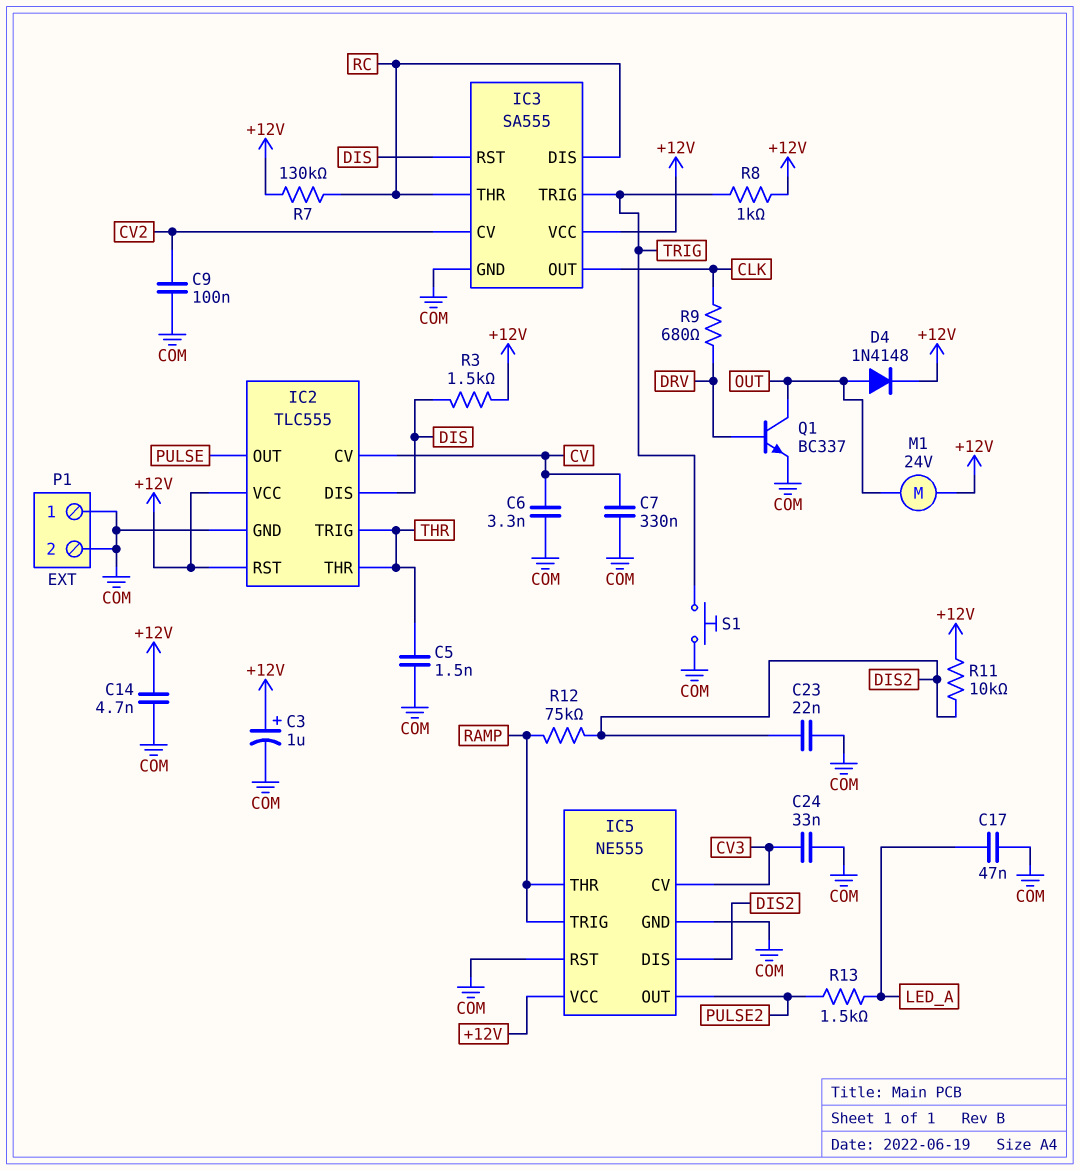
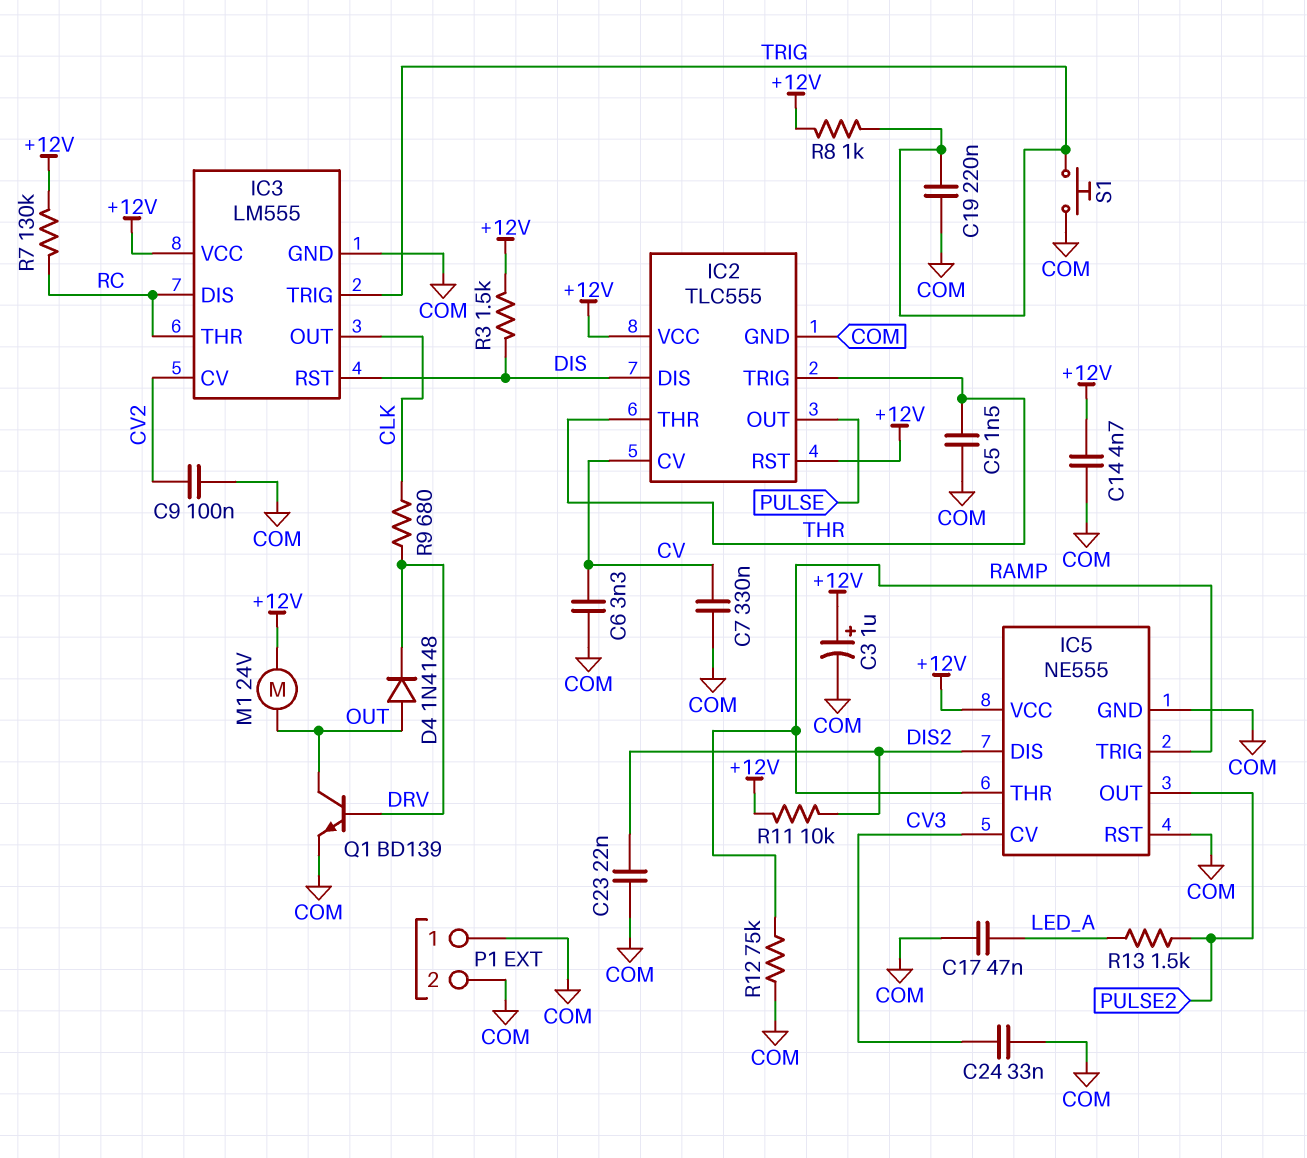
C19: none -> 220nF (COM, TRIG)
D4: diode 1N4148 (A OUT, K +12V) -> diode 1N4148 (A OUT, K DRV)
IC3: SA555 -> LM555
Q1: NPN BC337 (B DRV, C OUT, E COM) -> NPN BD139 (B DRV, C OUT, E COM)
R12: 75k (DIS2, RAMP) -> 75k (COM, RAMP)

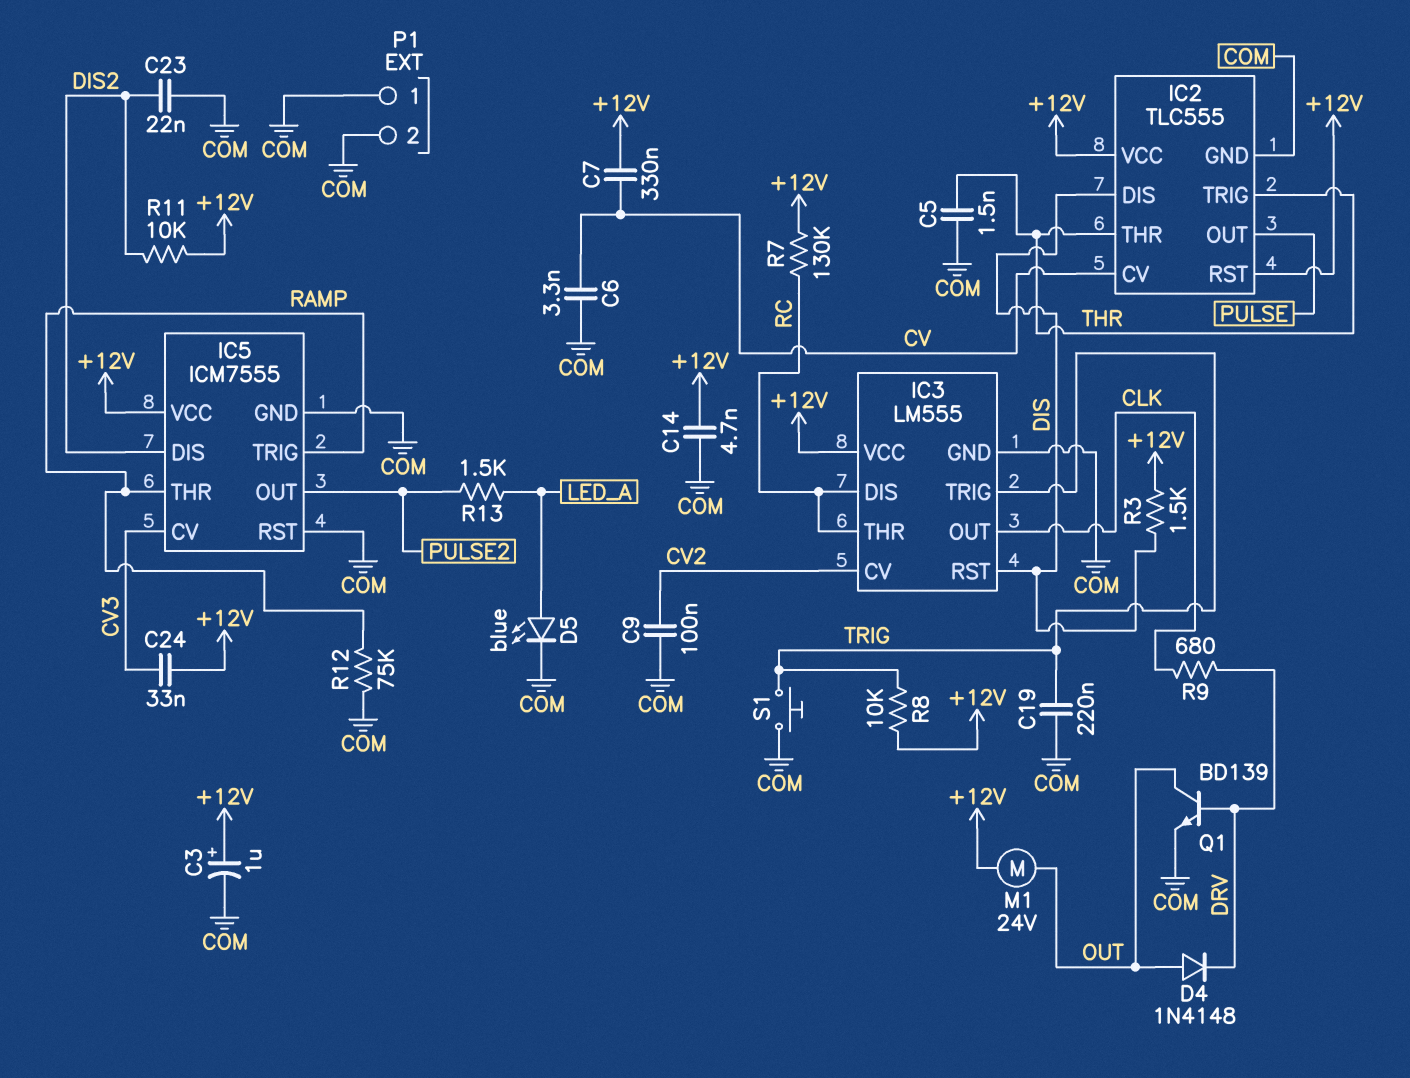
C7: 330nF (COM, CV) -> 330nF (+12V, CV)
C17: 47nF (COM, LED_A) -> none
C24: 33nF (COM, CV3) -> 33nF (+12V, CV3)
D5: none -> LED blue (A LED_A, K COM)
IC5: NE555 -> ICM7555
R8: 1k (+12V, TRIG) -> 10k (+12V, TRIG)

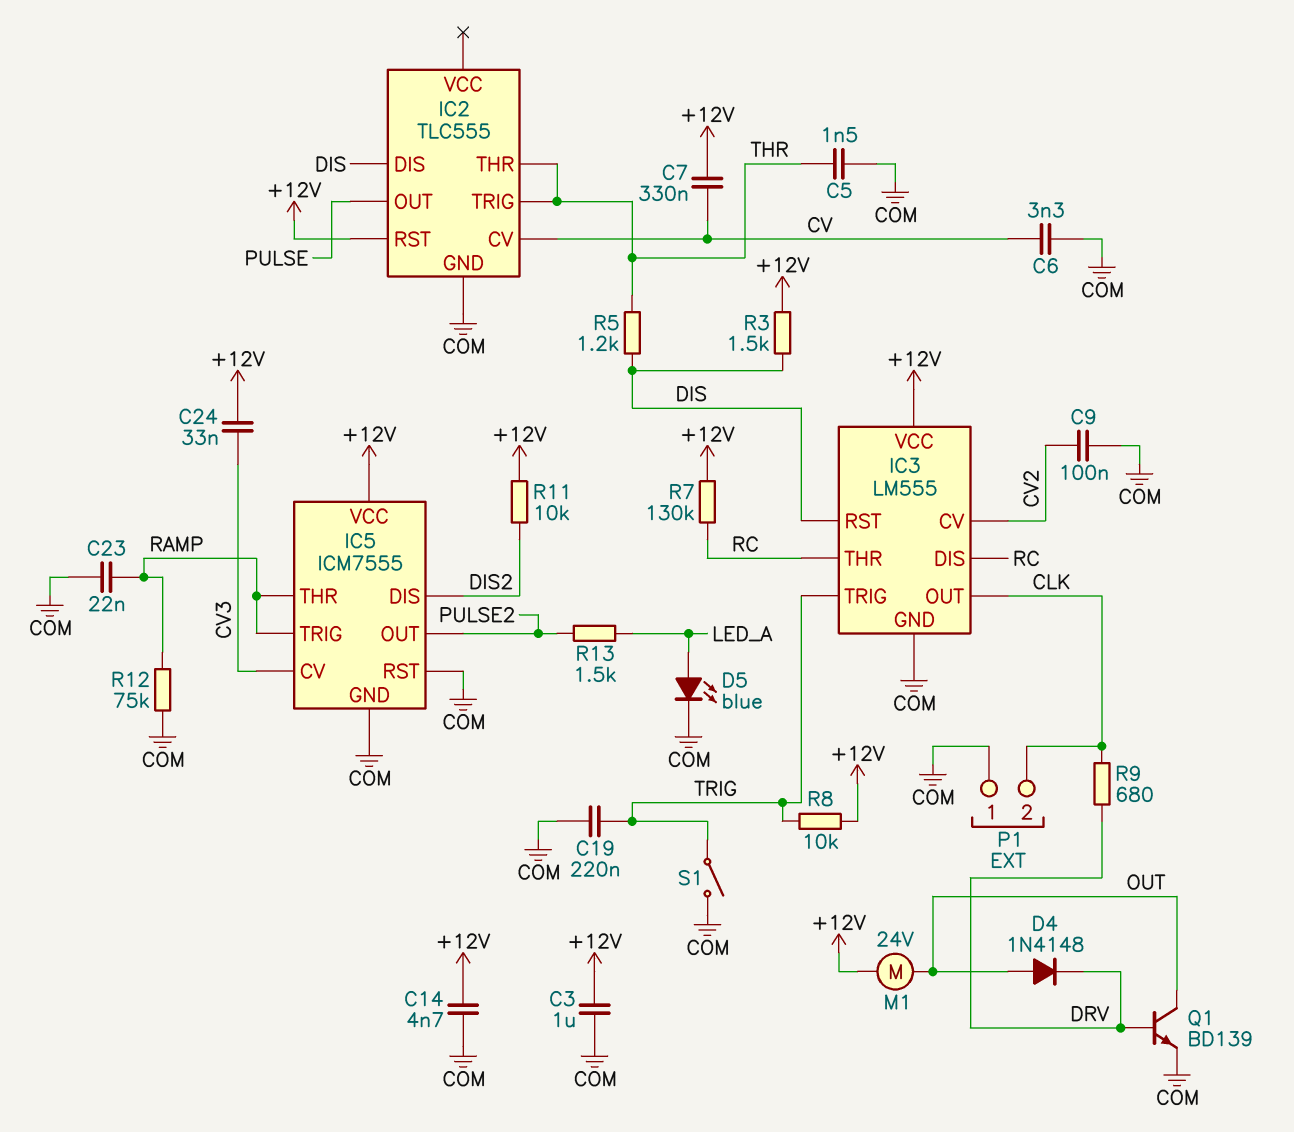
C3: 1uF (plus +12V, minus COM) -> 1uF (+12V, COM)
C23: 22nF (COM, DIS2) -> 22nF (COM, RAMP)
IC2 pin VCC: +12V -> none
P1 pin 2: COM -> CLK
R5: none -> 1.2k (DIS, THR)
S1: button (COM, TRIG) -> switch (COM, TRIG)

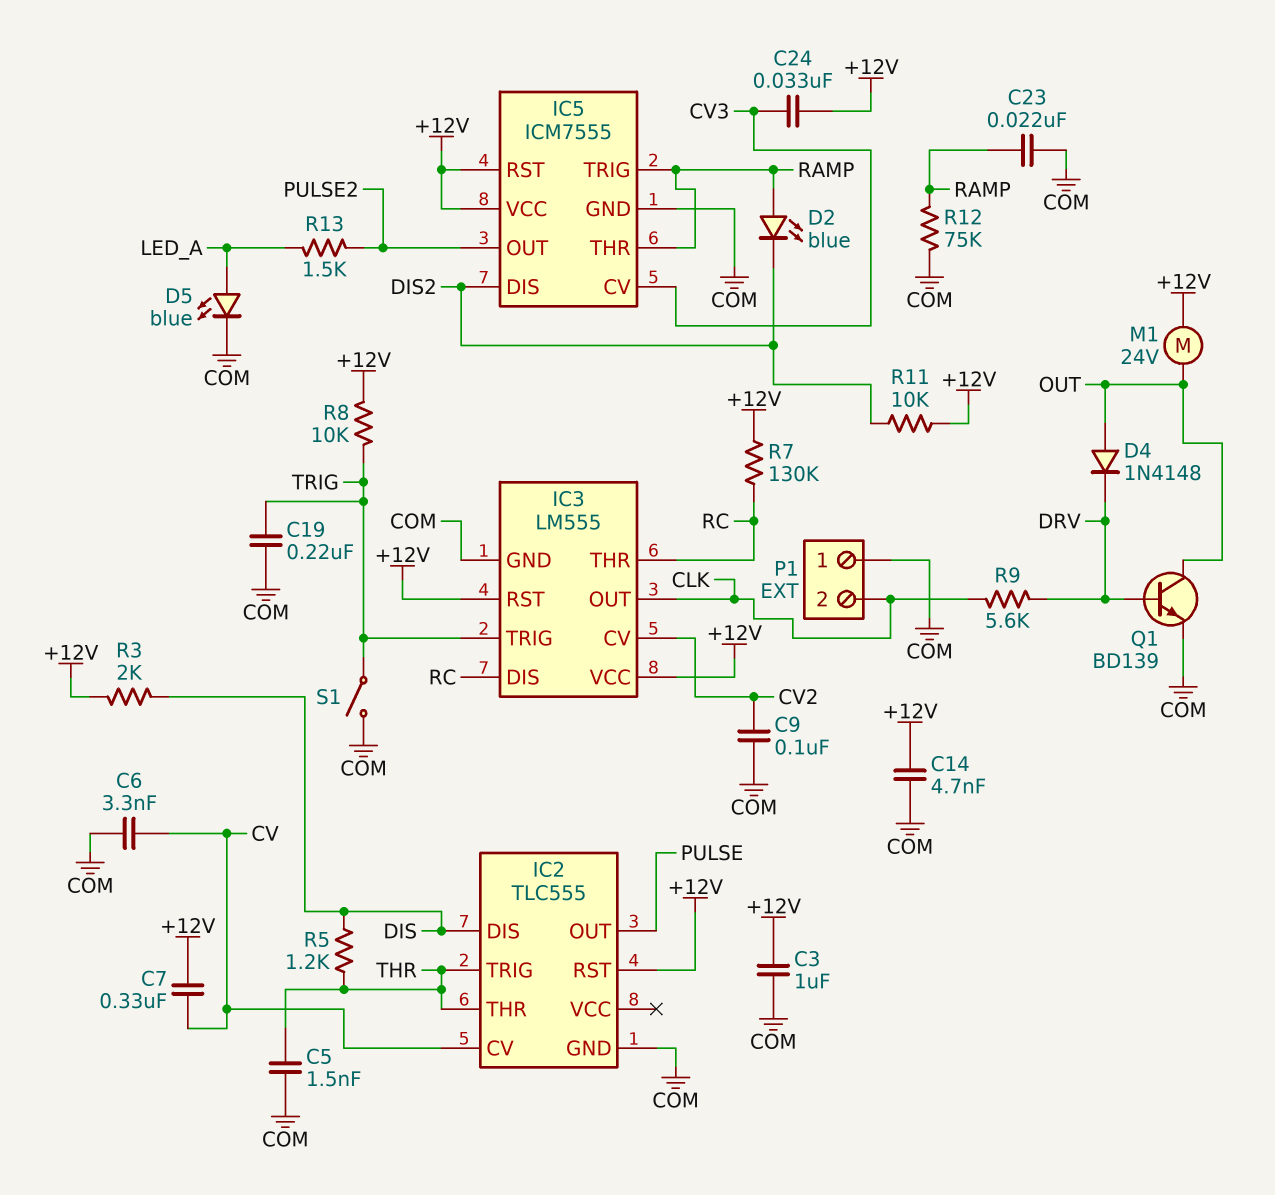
D2: none -> LED blue (A RAMP, K DIS2)
IC3 pin RST: DIS -> +12V
IC5 pin RST: COM -> +12V
R3: 1.5k (+12V, DIS) -> 2k (+12V, DIS)
R9: 680 (CLK, DRV) -> 5.6k (CLK, DRV)

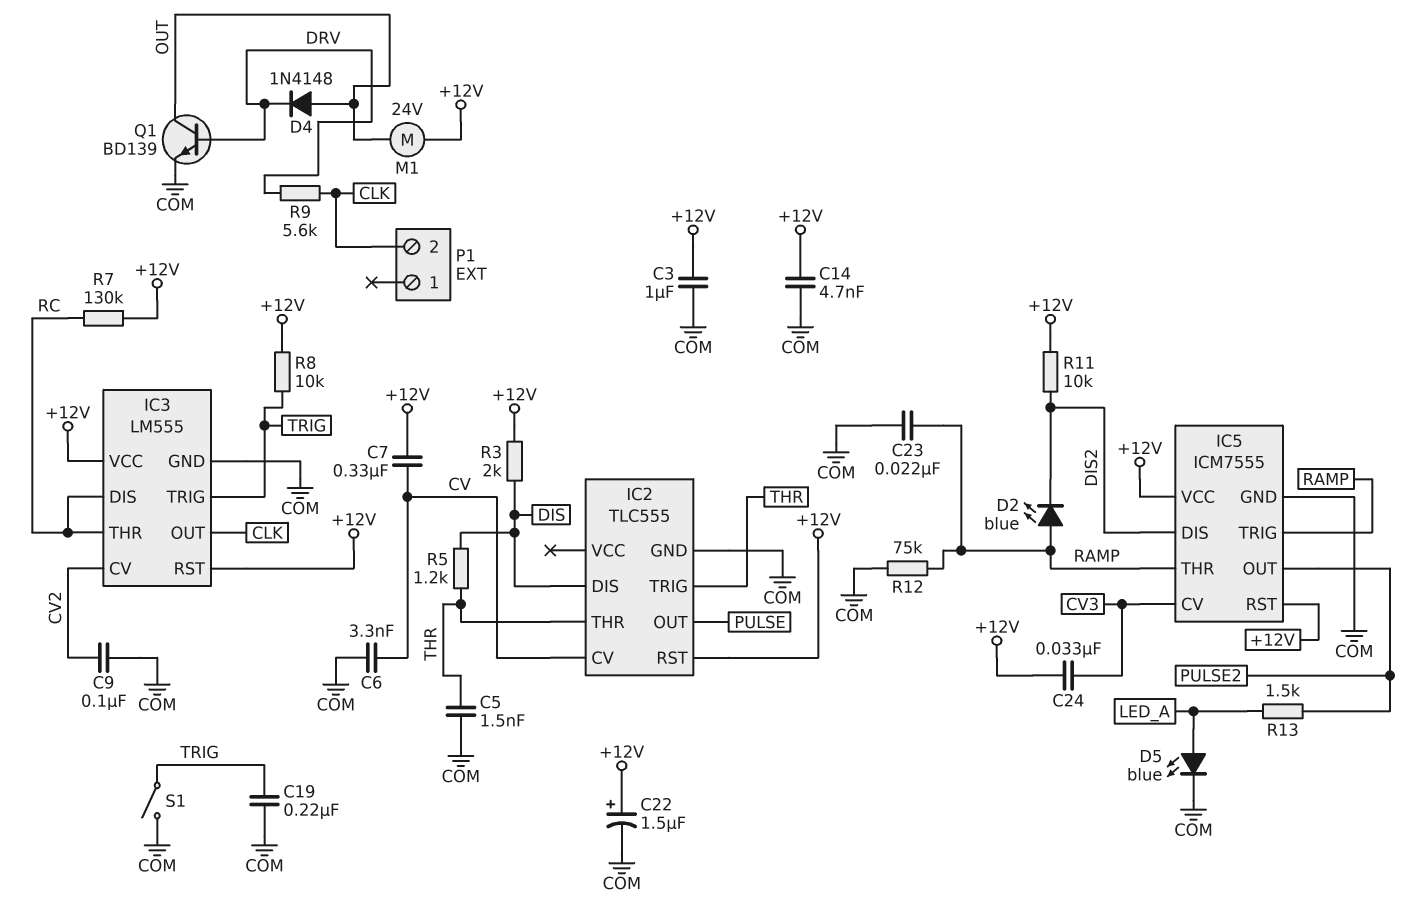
C22: none -> 1.5uF (plus +12V, minus COM)
P1 pin 1: COM -> none

